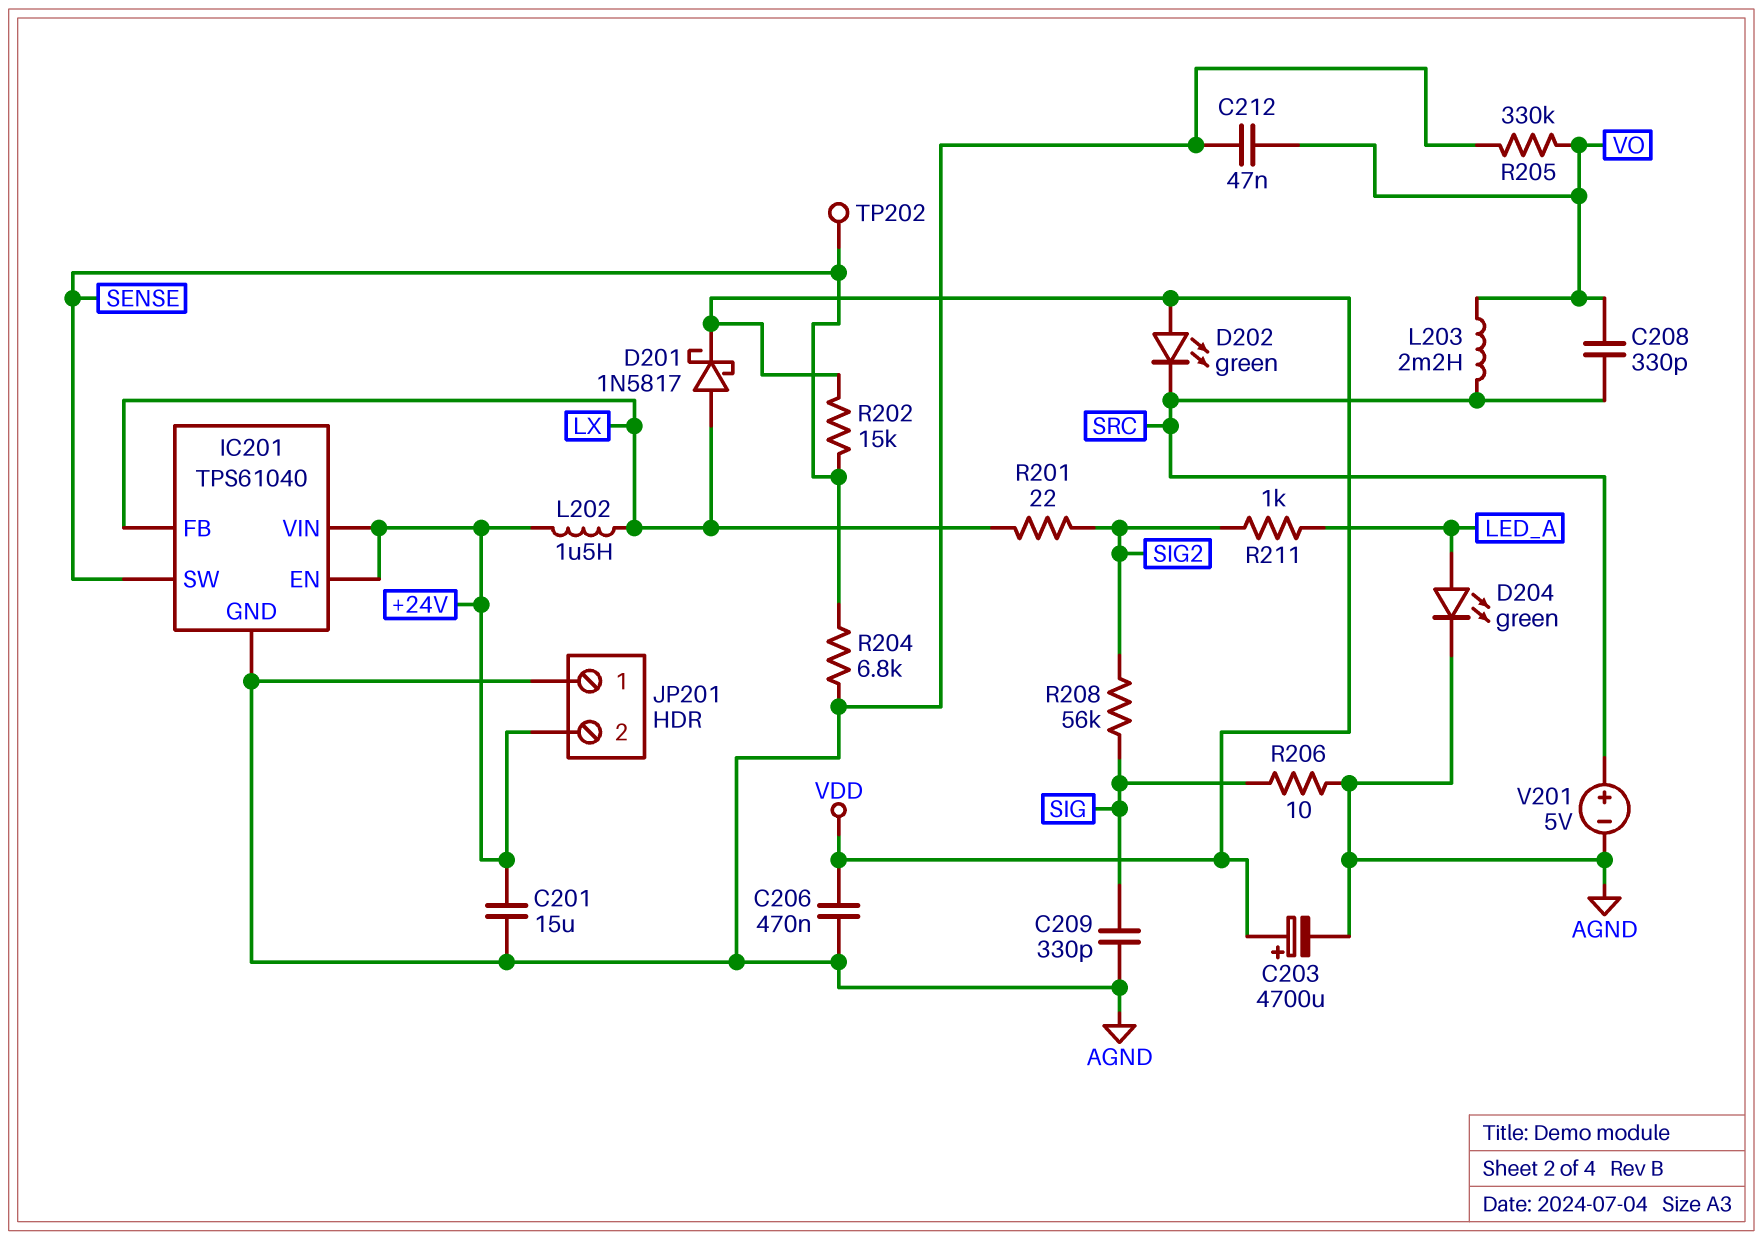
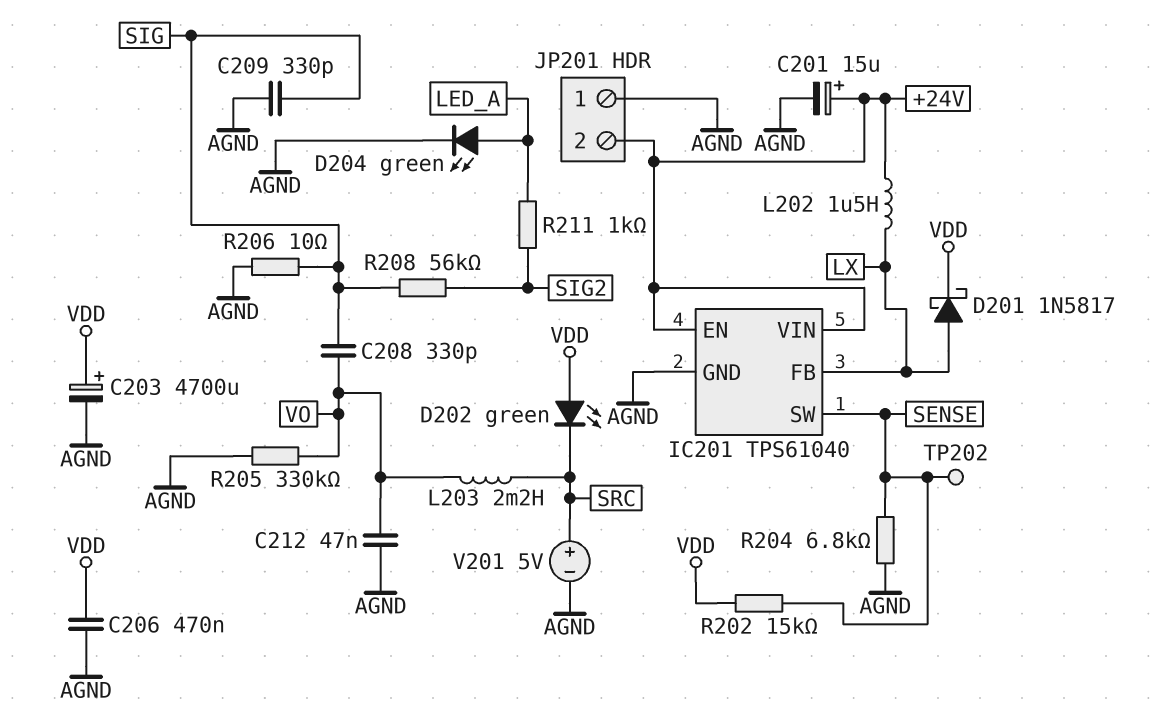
C201: 15uF (+24V, AGND) -> 15uF (plus +24V, minus AGND)
C208: 330pF (SRC, VO) -> 330pF (SIG, VO)
R201: 22 (LX, SIG2) -> none

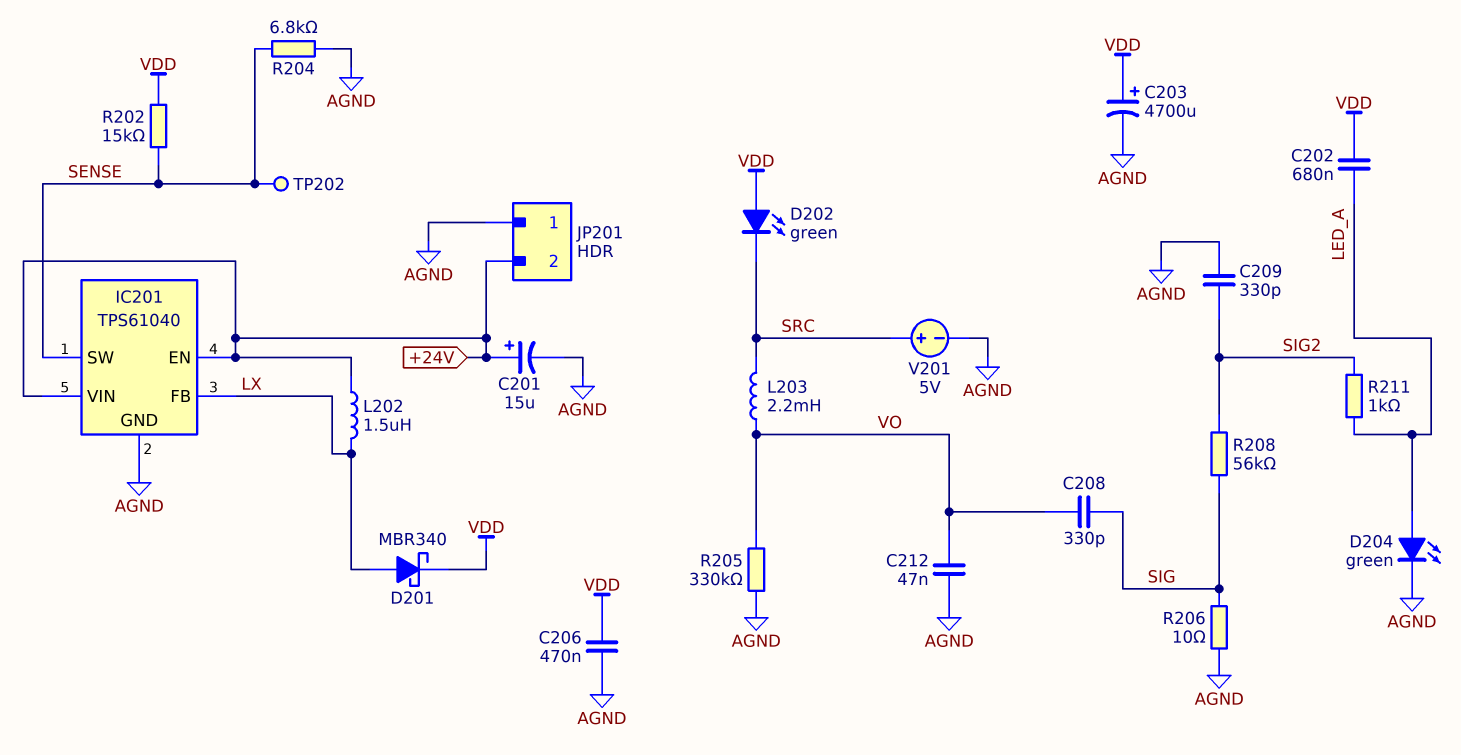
C202: none -> 680nF (LED_A, VDD)
C209: 330pF (AGND, SIG) -> 330pF (AGND, SIG2)
D201: schottky 1N5817 (A LX, K VDD) -> schottky MBR340 (A LX, K VDD)

